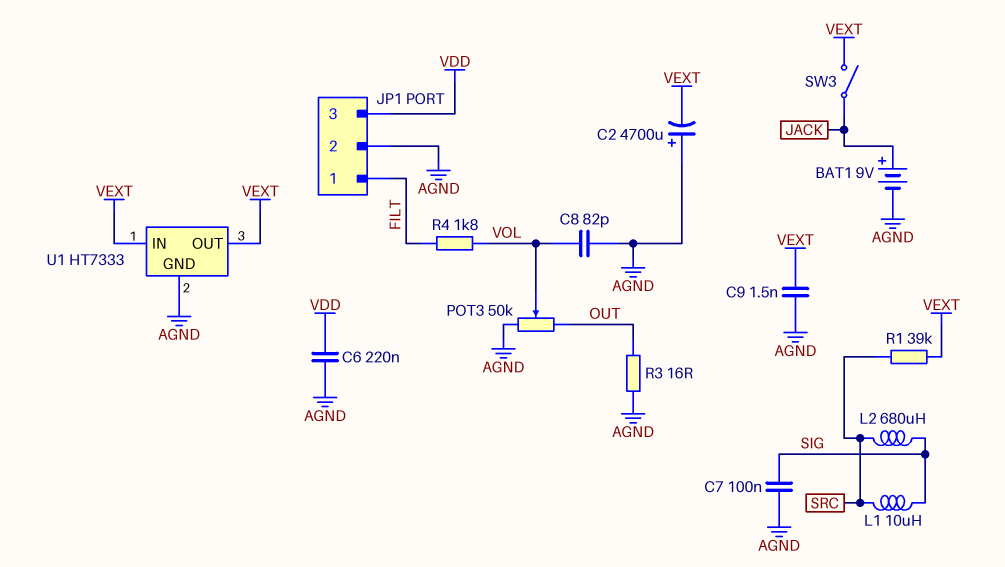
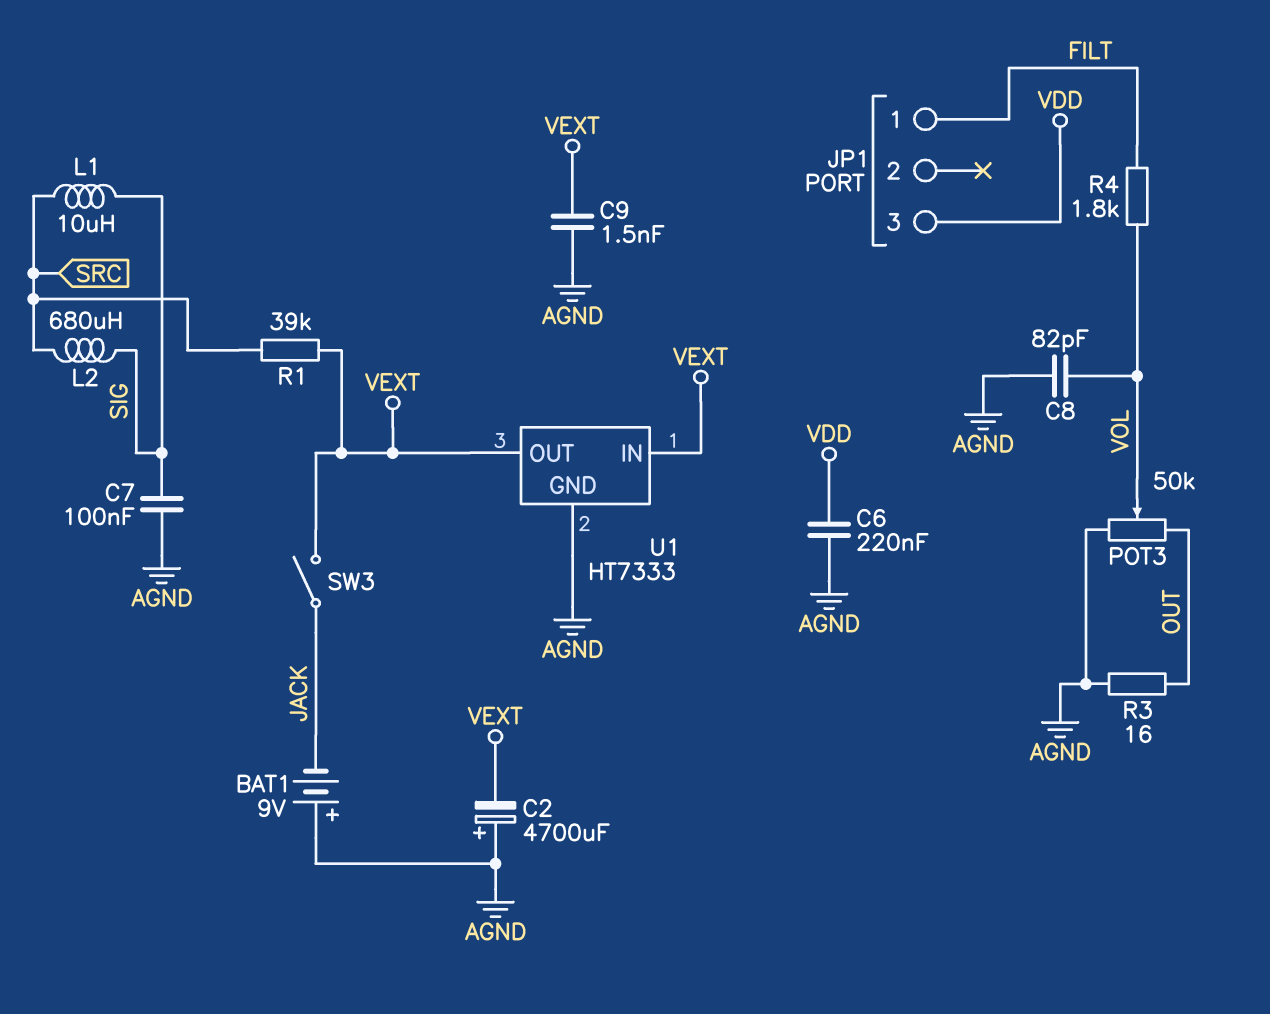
BAT1: 9V (plus JACK, minus AGND) -> 9V (plus AGND, minus JACK)
JP1 pin 2: AGND -> none

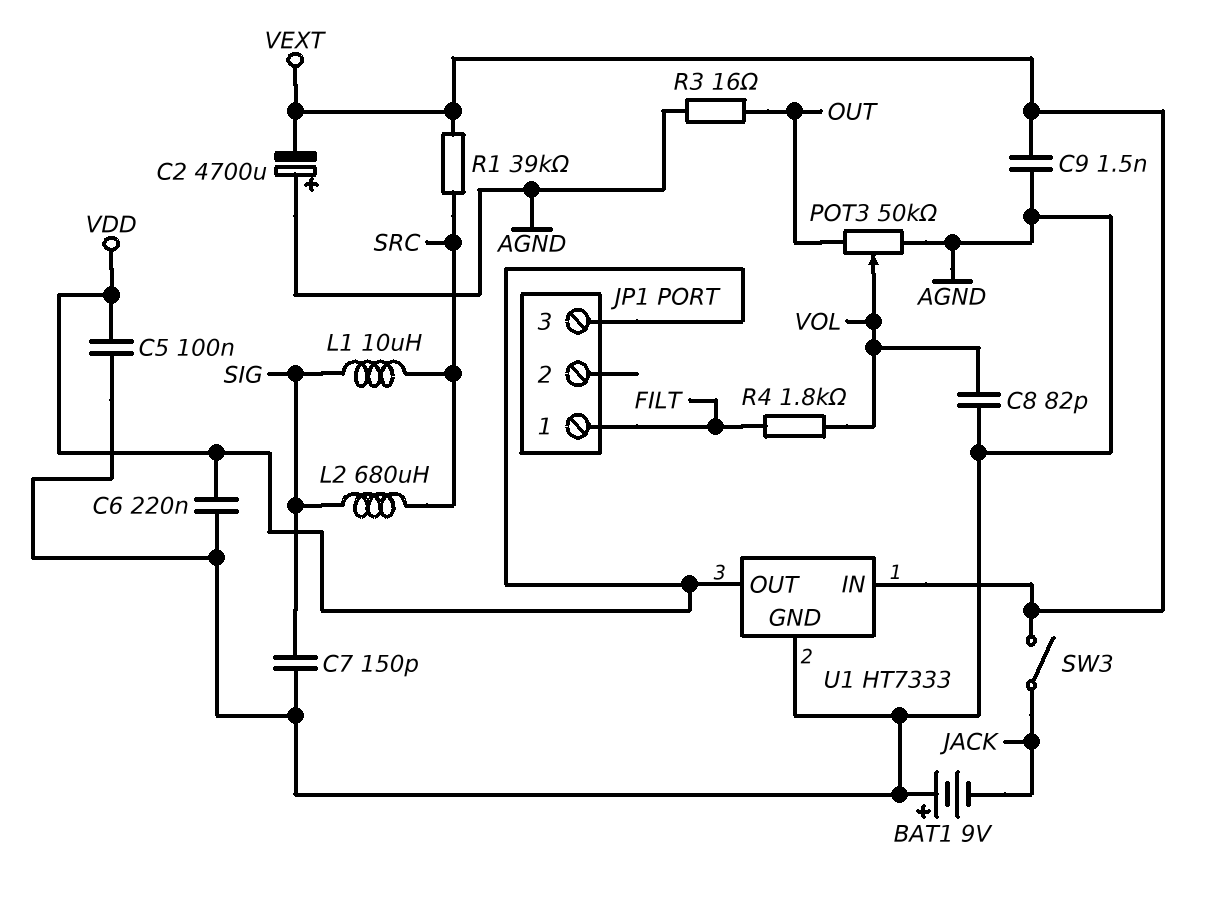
C5: none -> 100nF (AGND, VDD)
C7: 100nF (AGND, SIG) -> 150pF (AGND, SIG)
U1 pin OUT: VEXT -> VDD

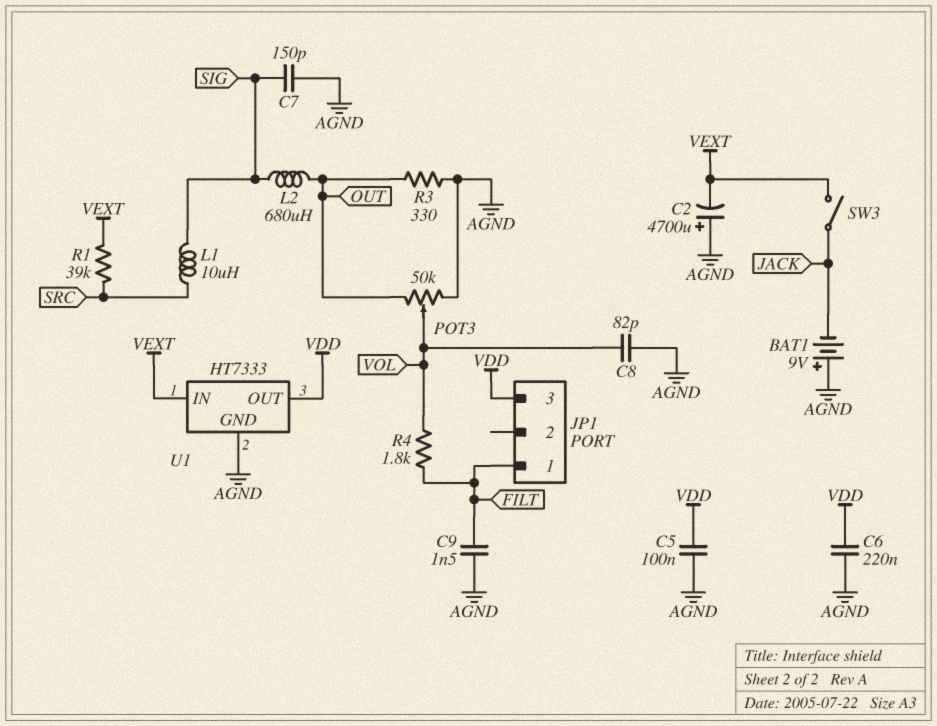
C9: 1.5nF (AGND, VEXT) -> 1.5nF (AGND, FILT)
L2: 680uH (SIG, SRC) -> 680uH (OUT, SIG)
R3: 16 (AGND, OUT) -> 330 (AGND, OUT)

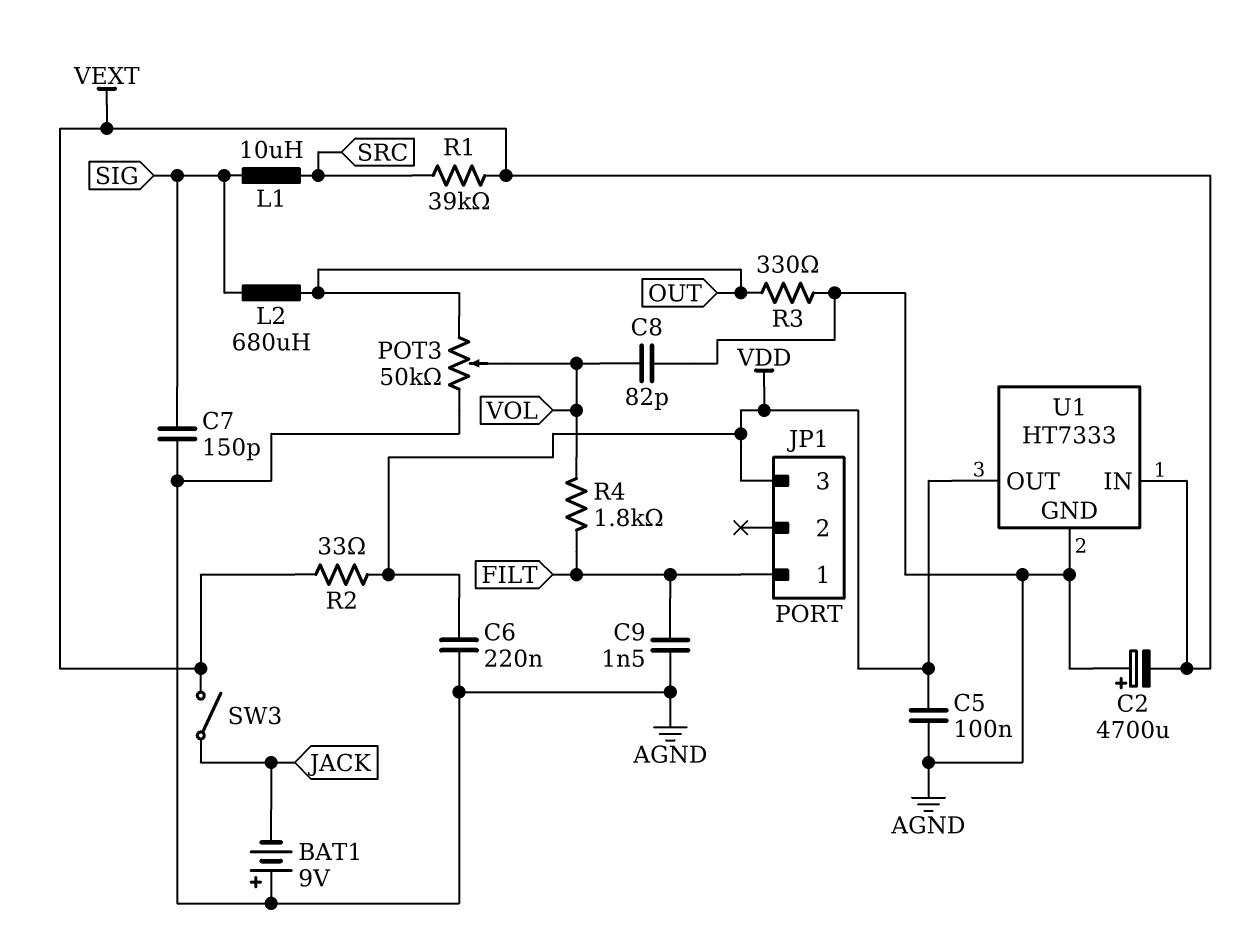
R2: none -> 33 (VDD, VEXT)

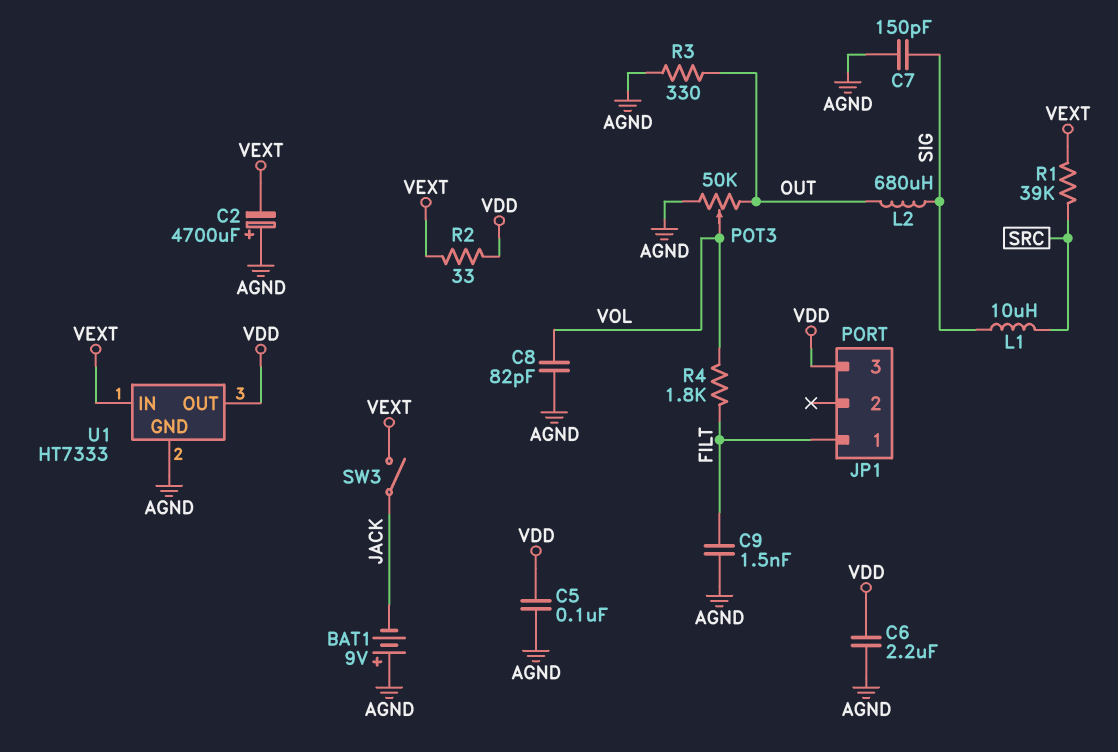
C6: 220nF (AGND, VDD) -> 2.2uF (AGND, VDD)

